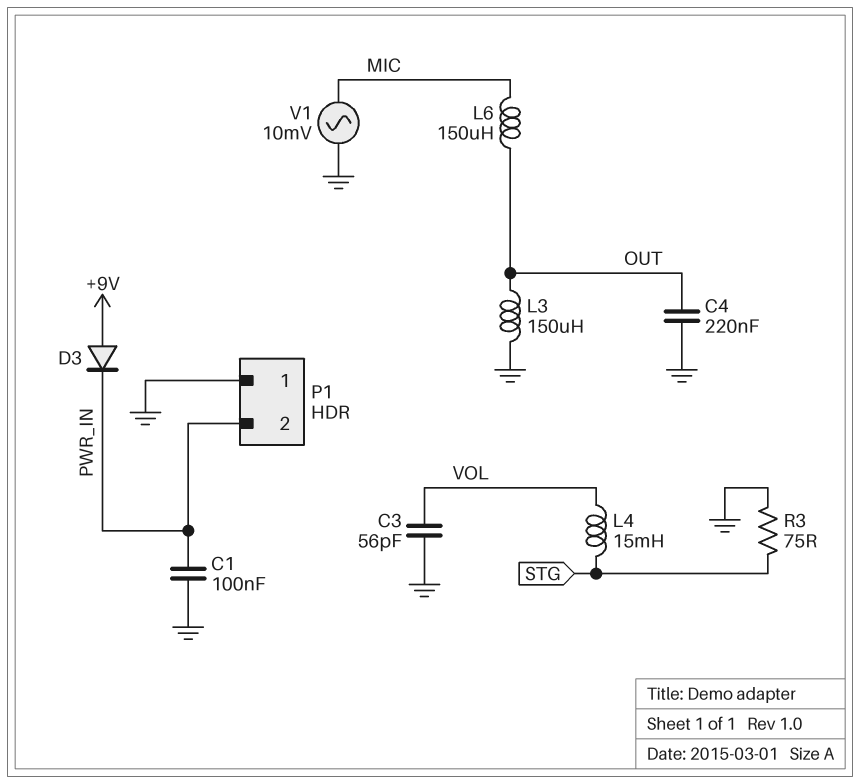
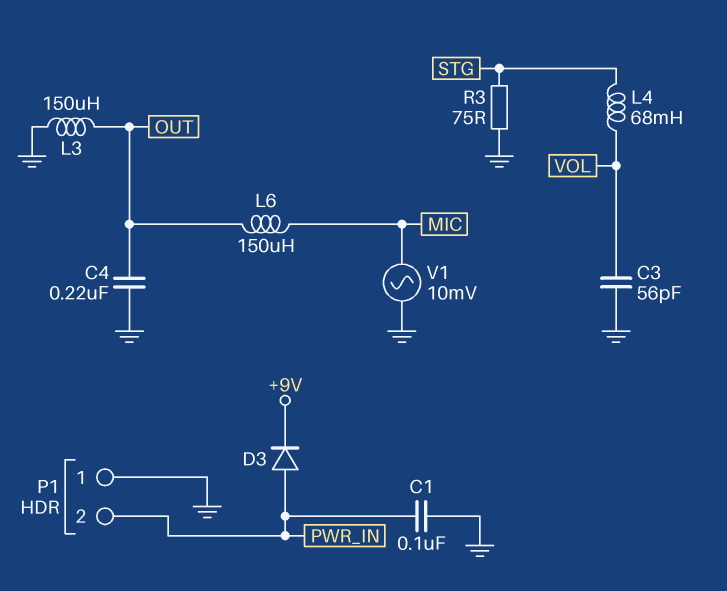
D3: diode (A +9V, K PWR_IN) -> diode (A PWR_IN, K +9V)
L4: 15mH (STG, VOL) -> 68mH (STG, VOL)

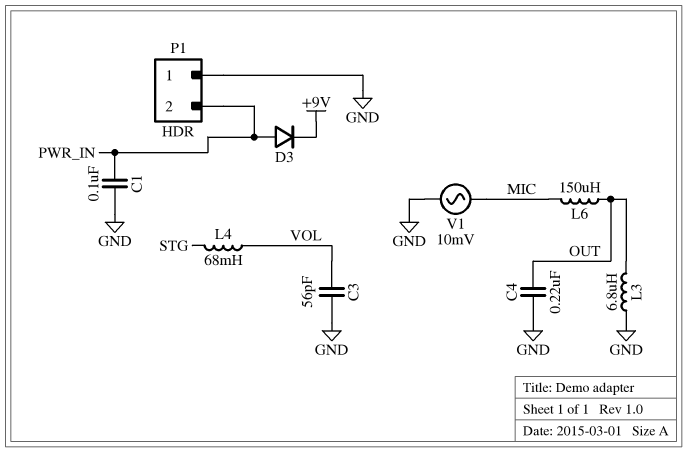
L3: 150uH (GND, OUT) -> 6.8uH (GND, OUT)
R3: 75 (GND, STG) -> none

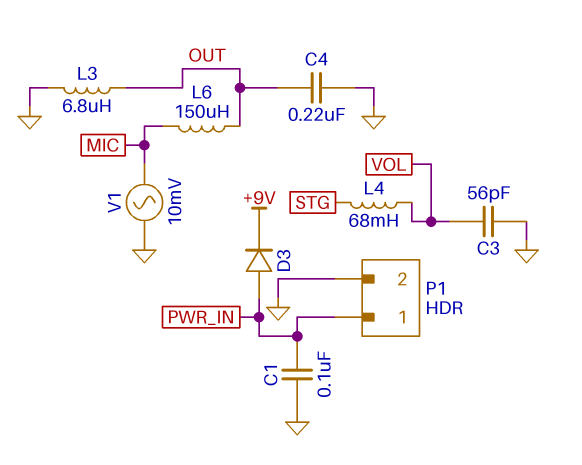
P1 pin 1: GND -> PWR_IN
P1 pin 2: PWR_IN -> GND

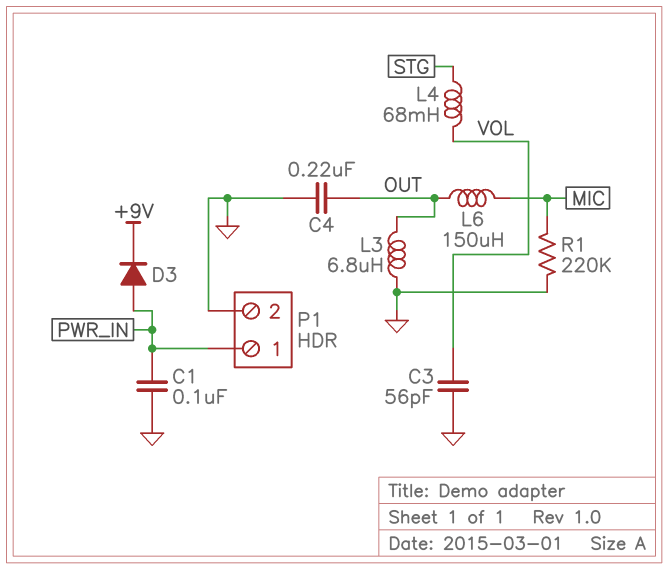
R1: none -> 220k (GND, MIC)
V1: AC 10mV (GND, MIC) -> none

